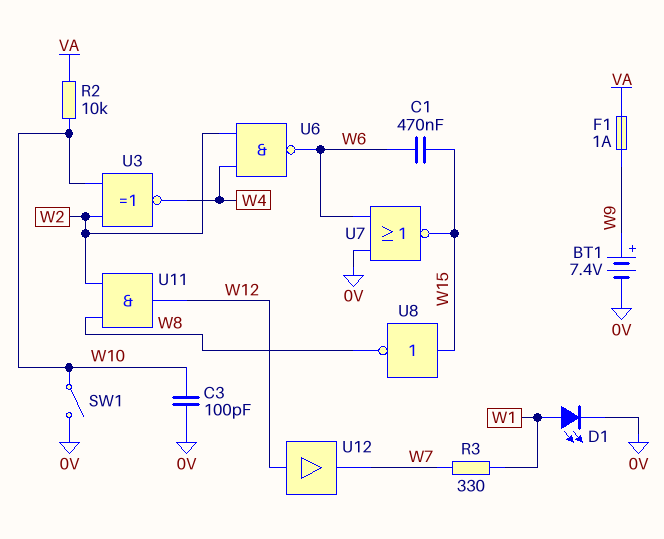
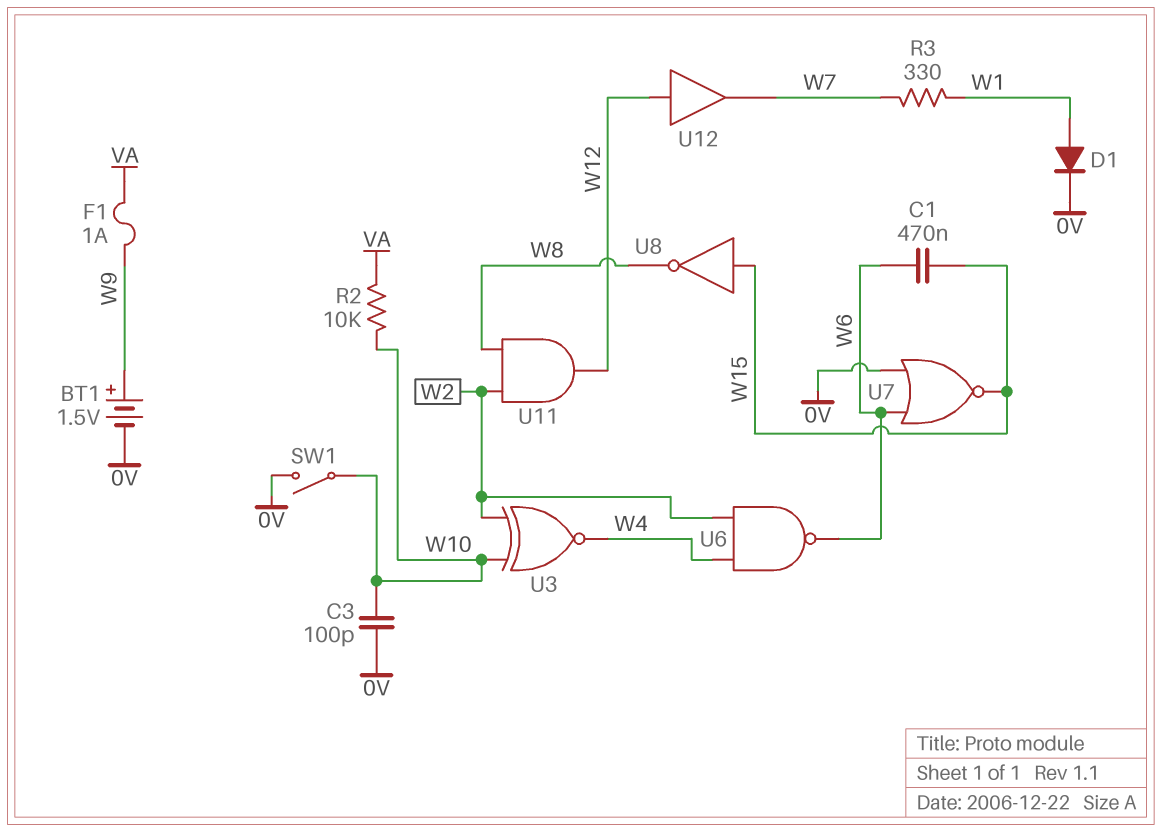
BT1: 7.4V (plus W9, minus 0V) -> 1.5V (plus W9, minus 0V)
D1: LED (A W1, K 0V) -> diode (A W1, K 0V)

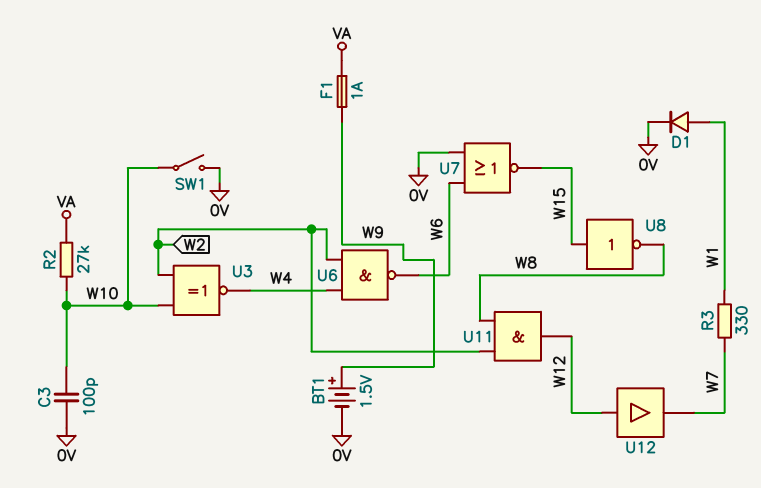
C1: 470nF (W6, W15) -> none
R2: 10k (VA, W10) -> 27k (VA, W10)

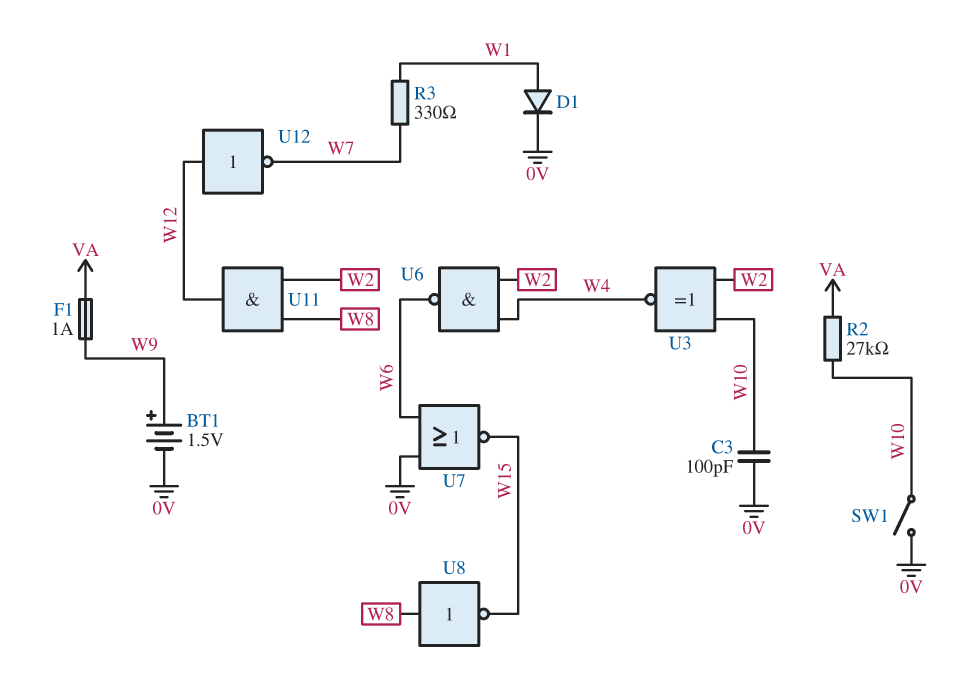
U8: NOT (in W15, out W8) -> NOT (in W8, out W15)
U12: buffer (in W12, out W7) -> NOT (in W12, out W7)

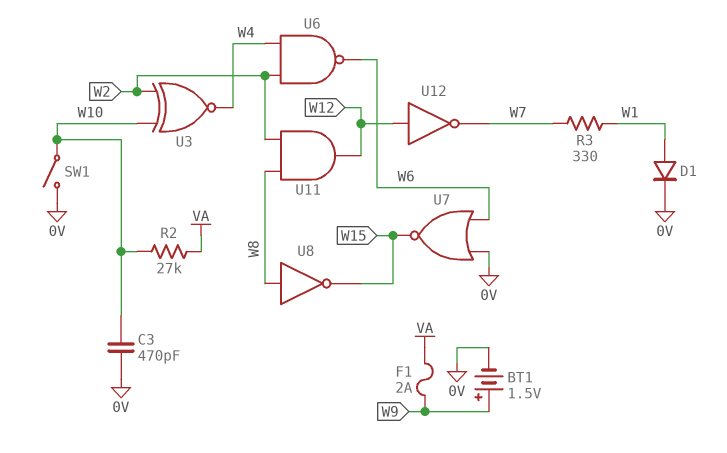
C3: 100pF (0V, W10) -> 470pF (0V, W10)
F1: 1A (VA, W9) -> 2A (VA, W9)

